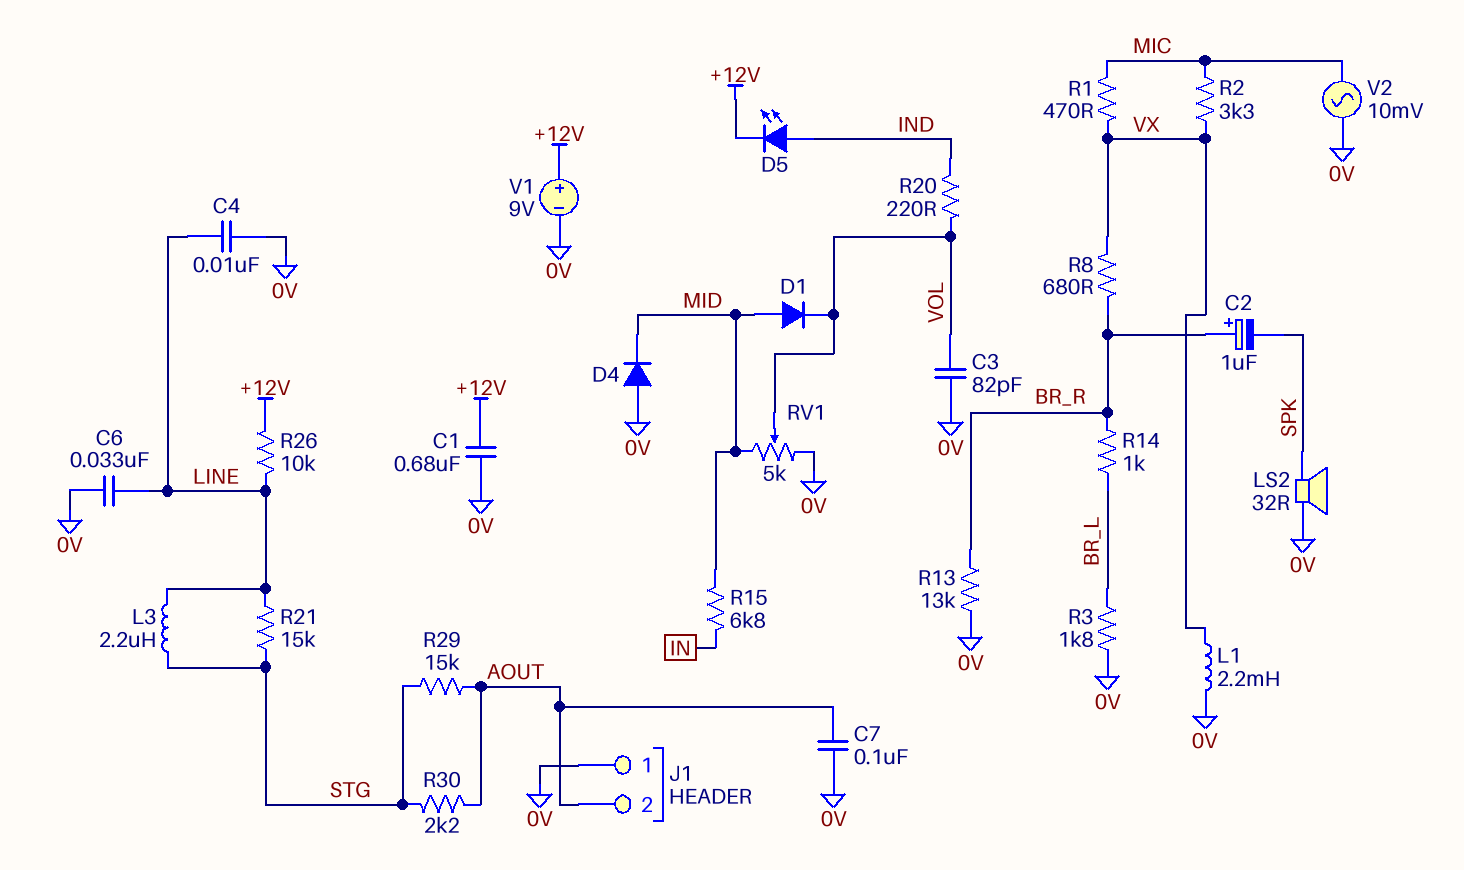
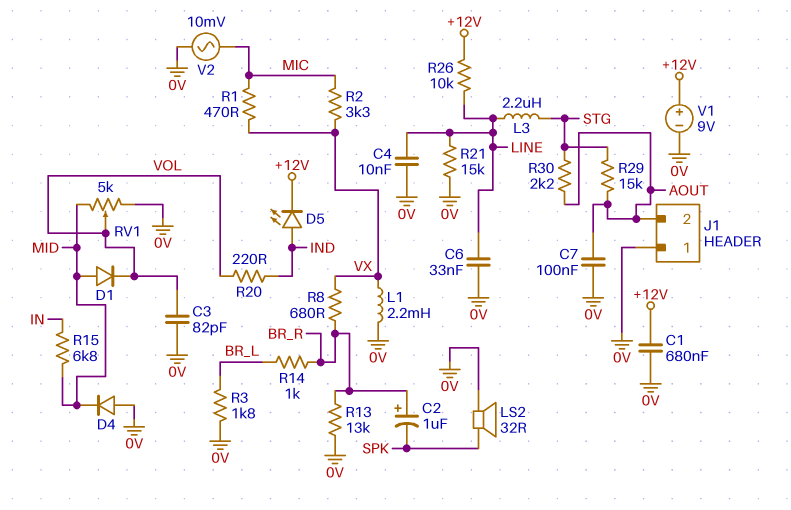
R21: 15k (LINE, STG) -> 15k (0V, LINE)

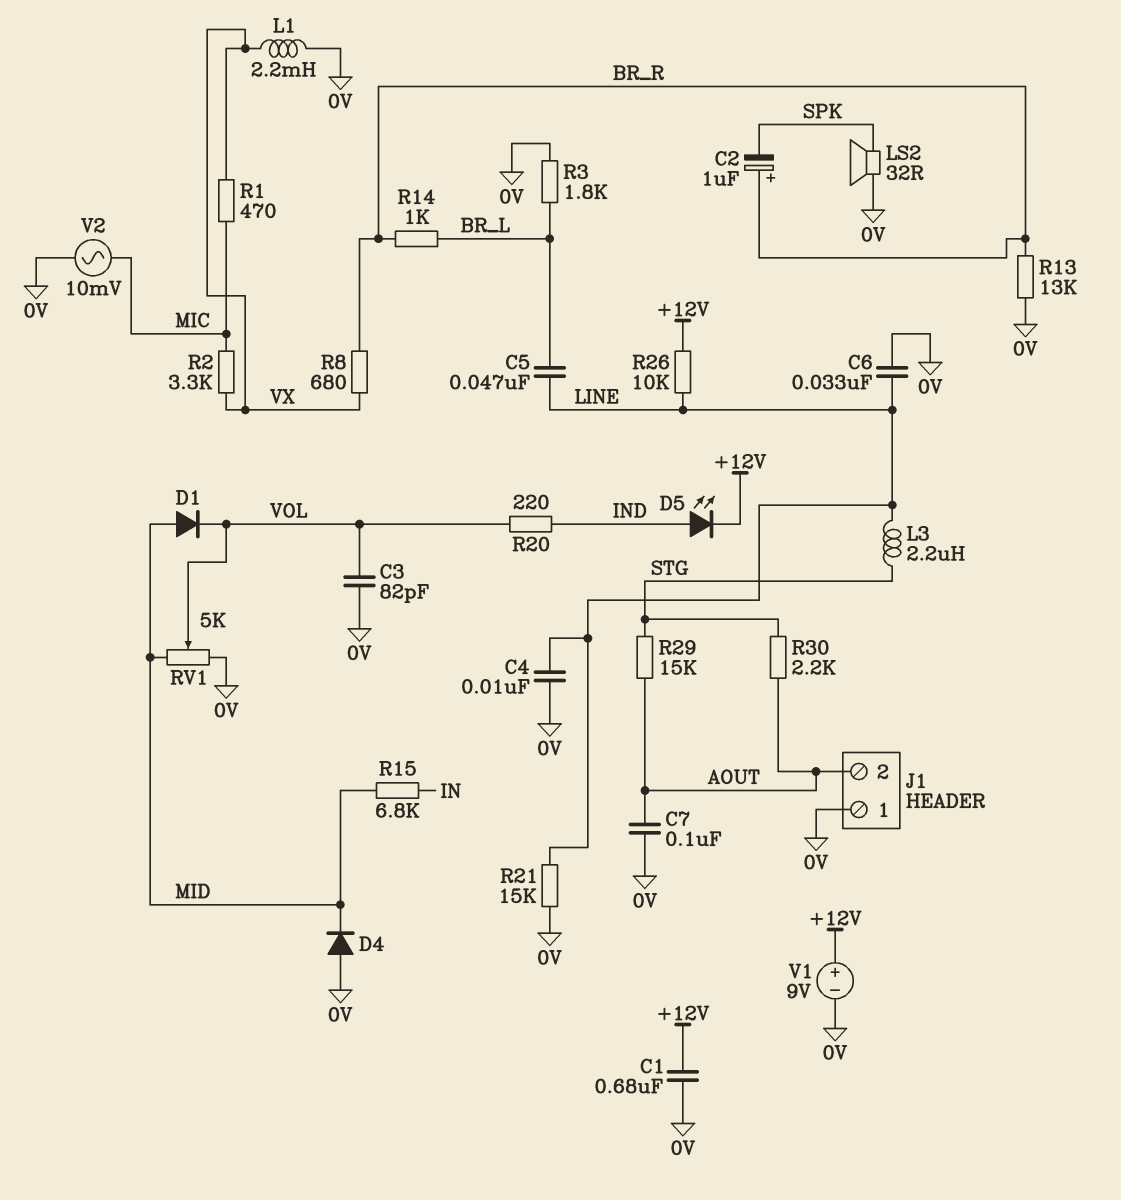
C5: none -> 47nF (BR_L, LINE)

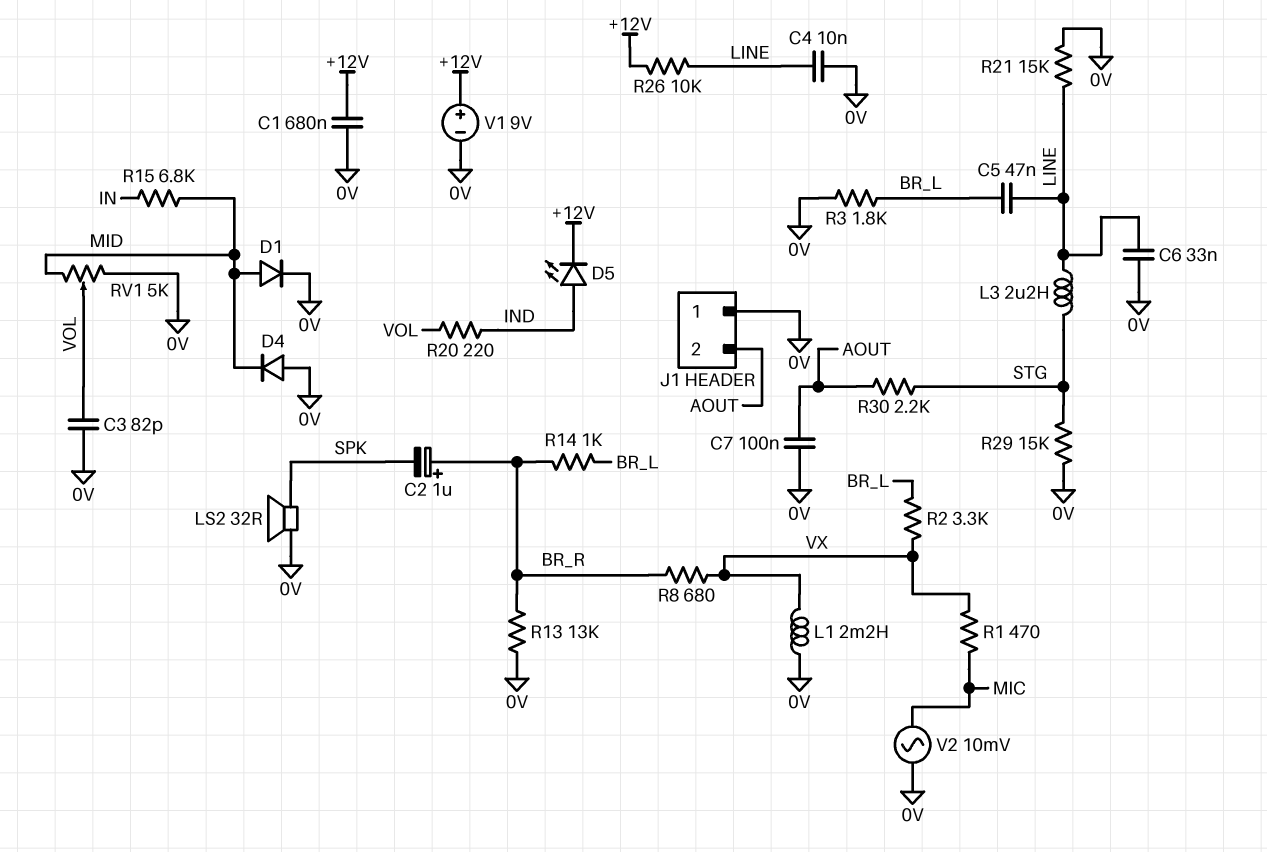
D1: diode (A MID, K VOL) -> diode (A MID, K 0V)
R2: 3.3k (MIC, VX) -> 3.3k (BR_L, VX)
R29: 15k (AOUT, STG) -> 15k (0V, STG)

